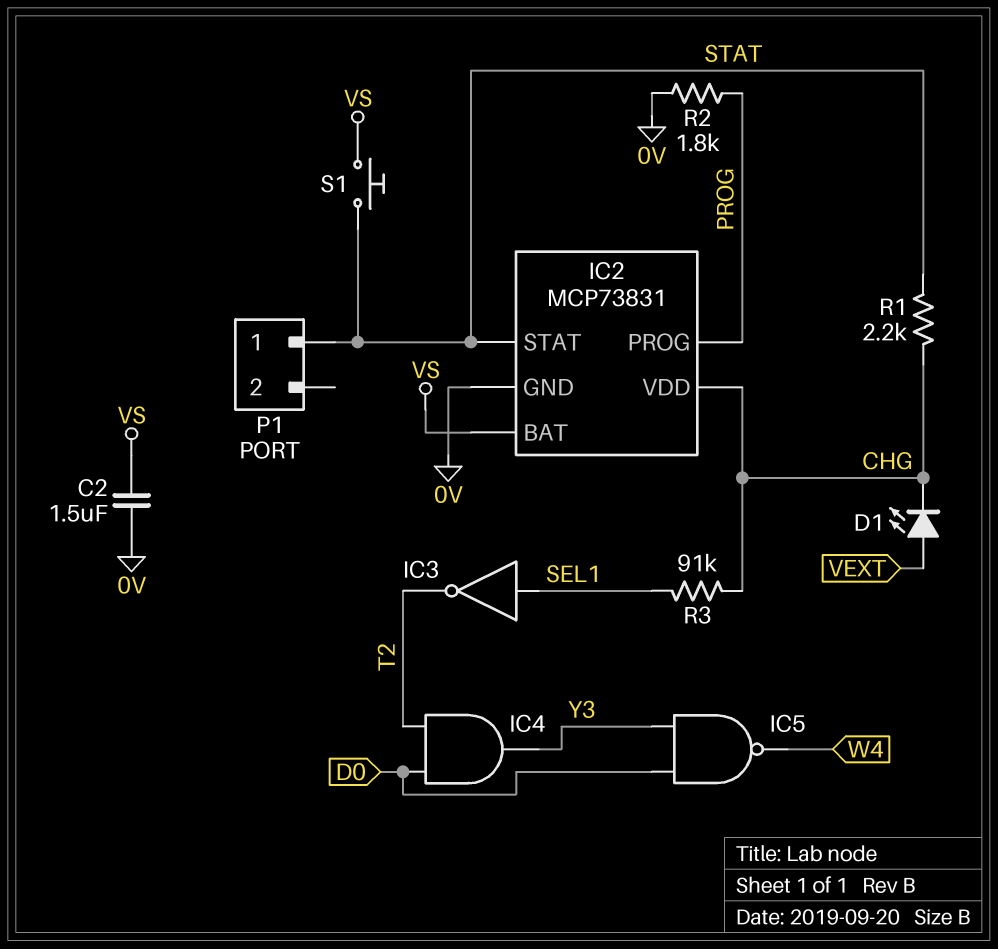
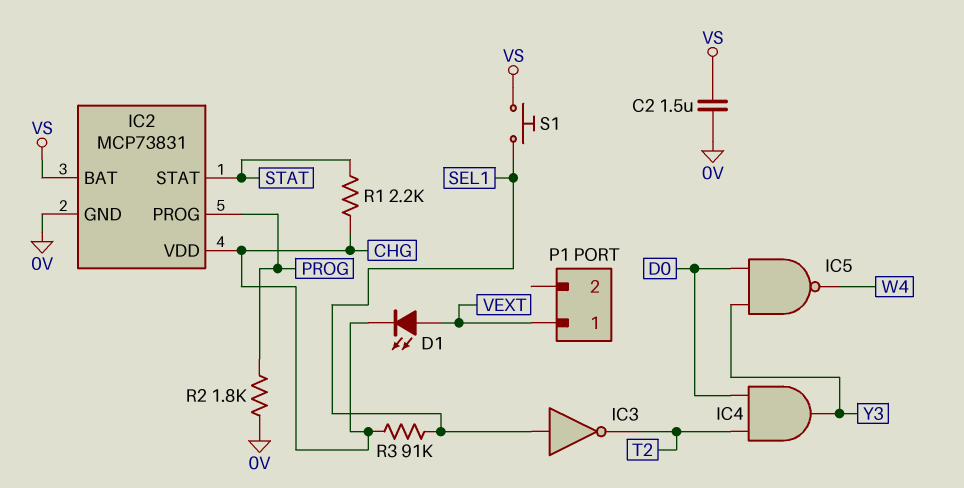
P1 pin 1: STAT -> VEXT
S1: button (STAT, VS) -> button (SEL1, VS)

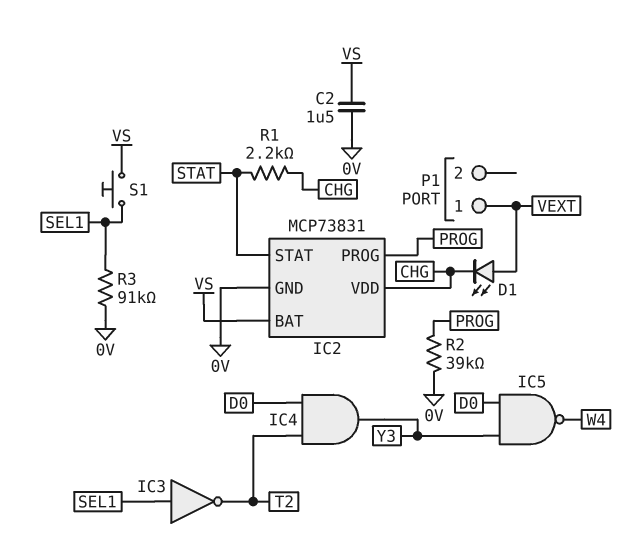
R2: 1.8k (0V, PROG) -> 39k (0V, PROG)
R3: 91k (CHG, SEL1) -> 91k (0V, SEL1)

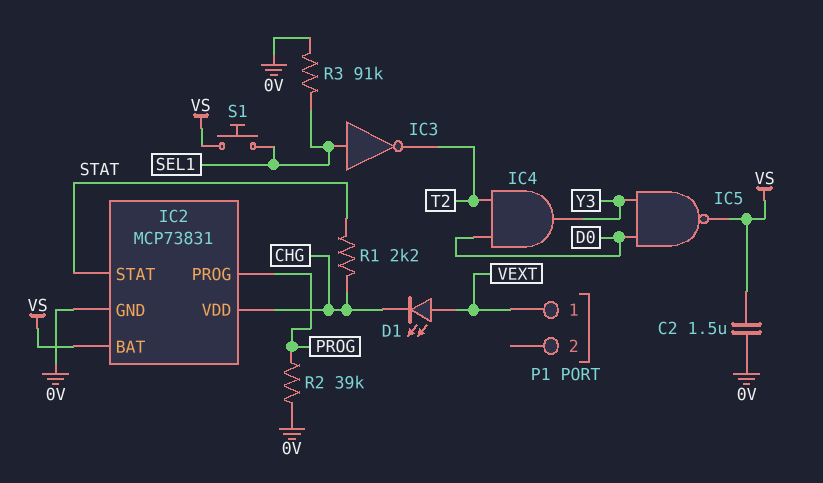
IC5: NAND (in D0, in Y3, out W4) -> NAND (in D0, in Y3, out VS)

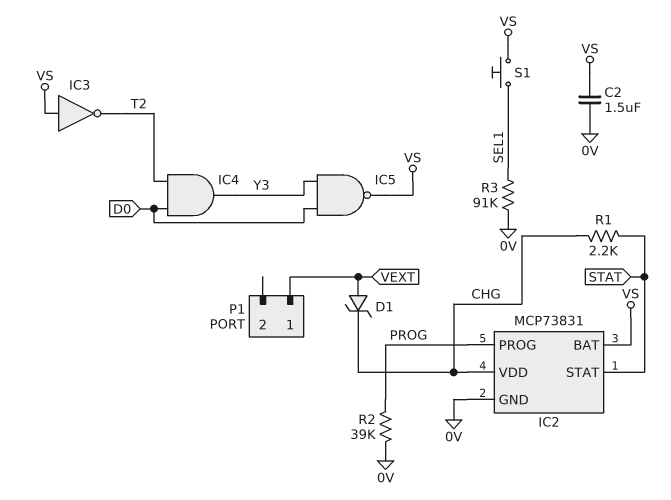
D1: LED (A VEXT, K CHG) -> zener (A VEXT, K CHG)
IC3: NOT (in SEL1, out T2) -> NOT (in VS, out T2)

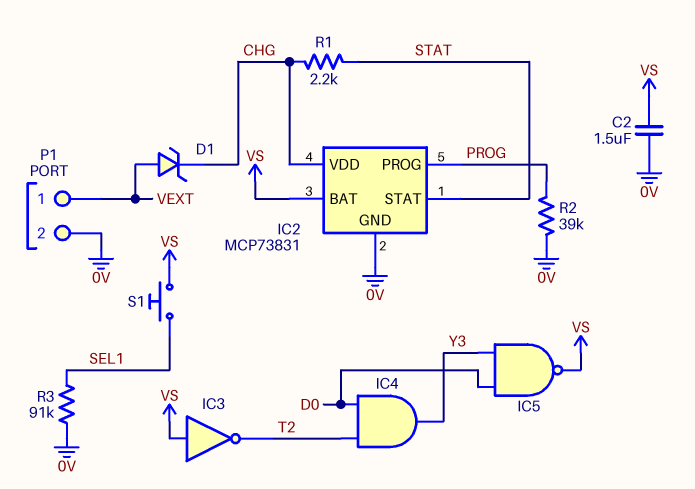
P1 pin 2: none -> 0V

